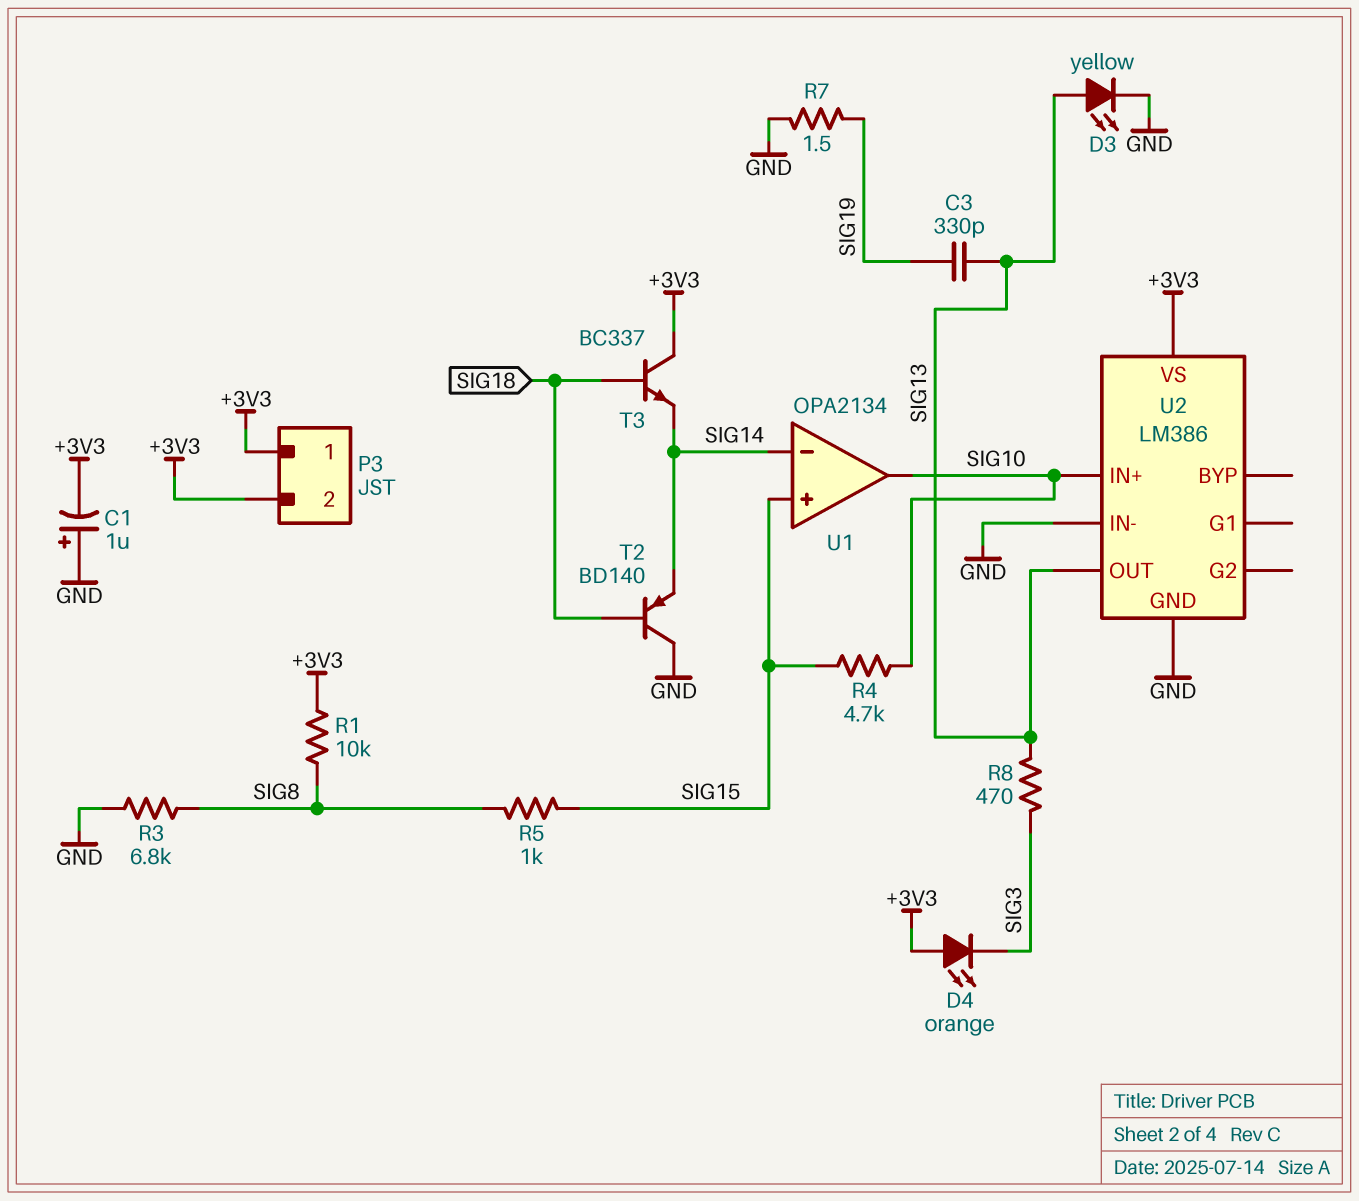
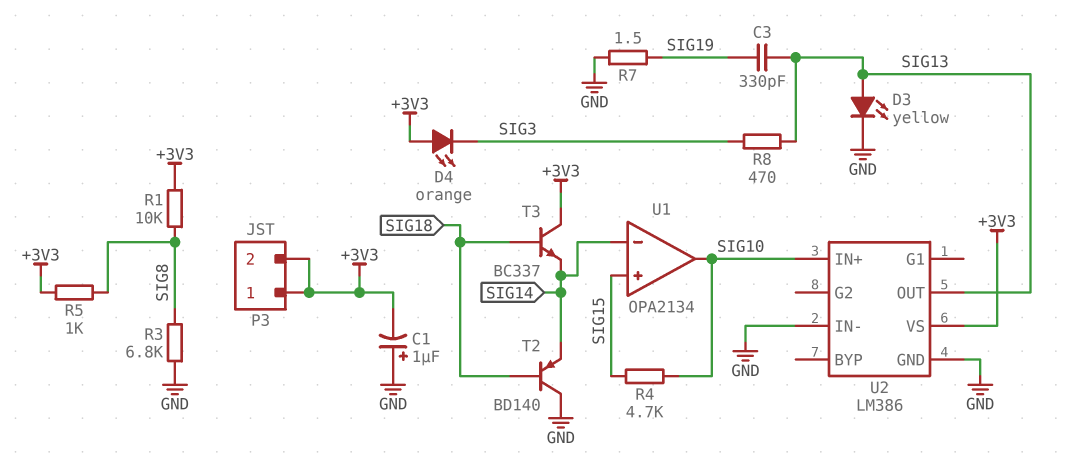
R5: 1k (SIG8, SIG15) -> 1k (+3V3, SIG8)

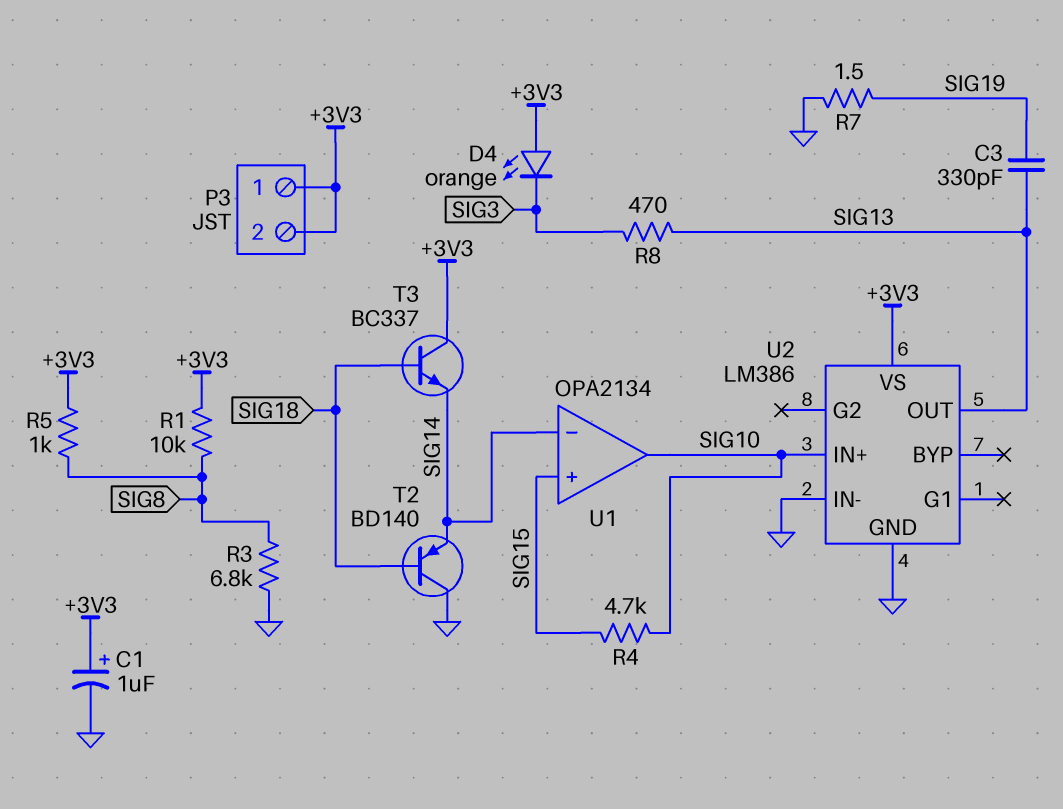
C1: 1uF (plus GND, minus +3V3) -> 1uF (plus +3V3, minus GND)
D3: LED yellow (A SIG13, K GND) -> none

